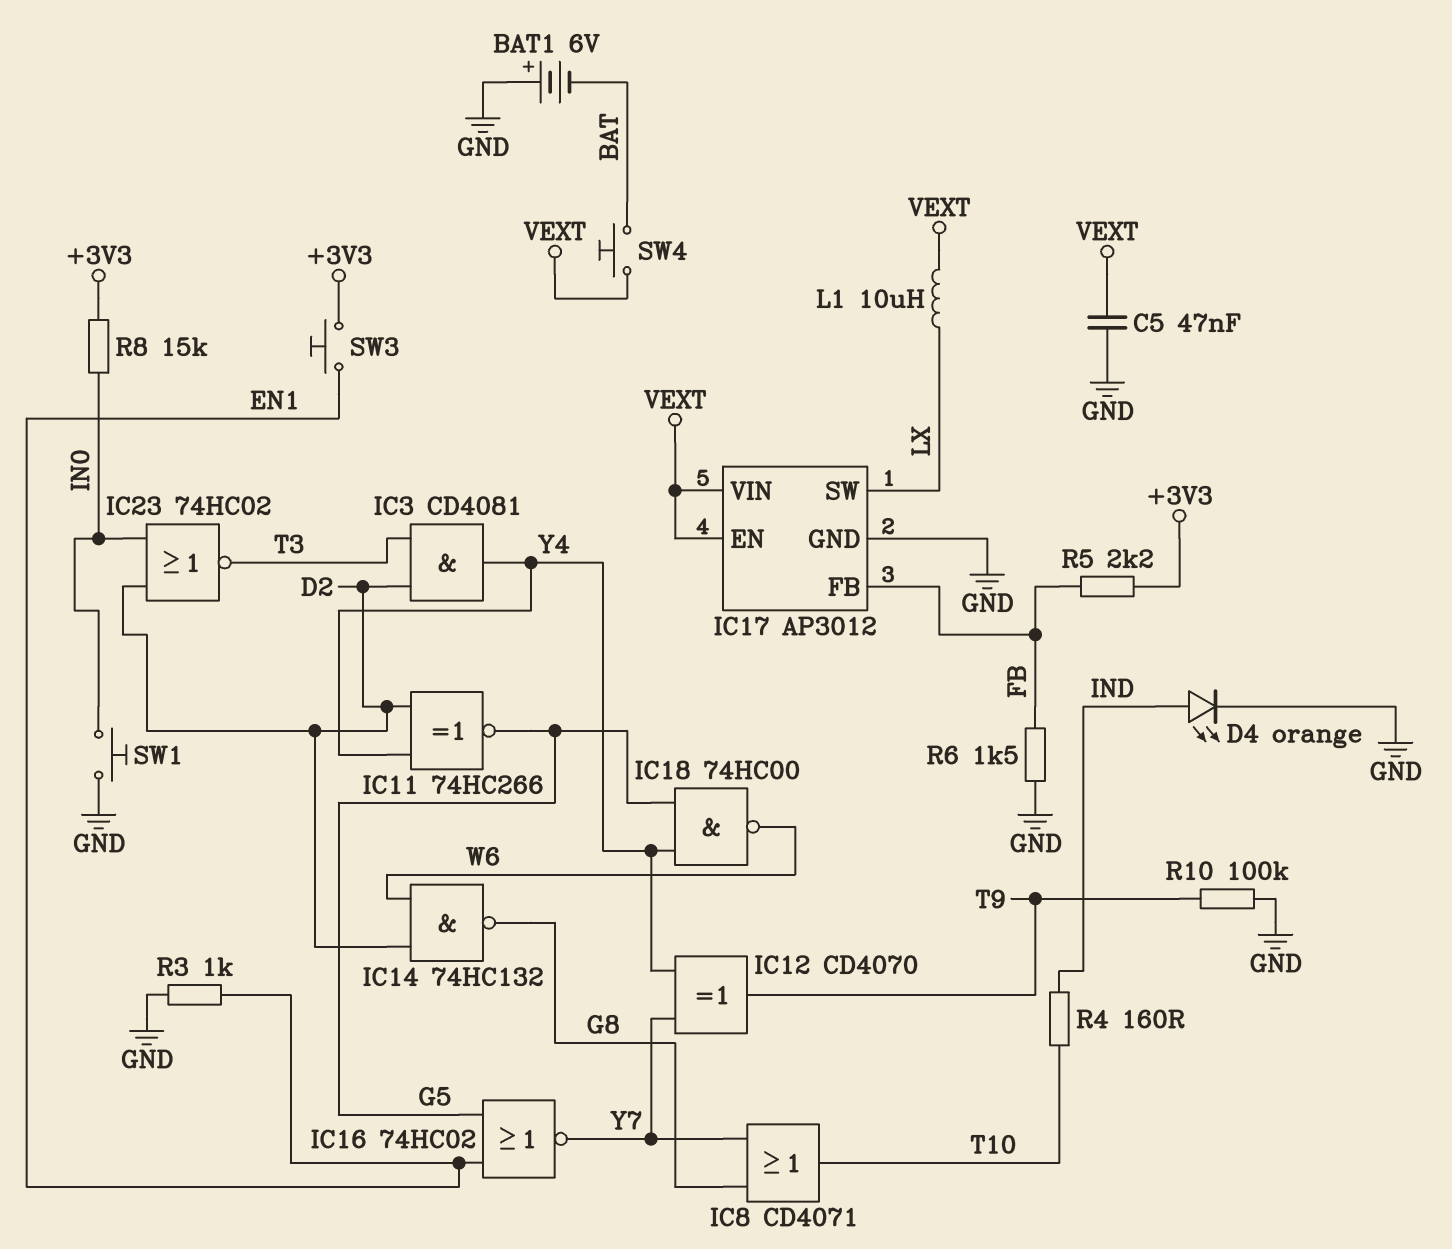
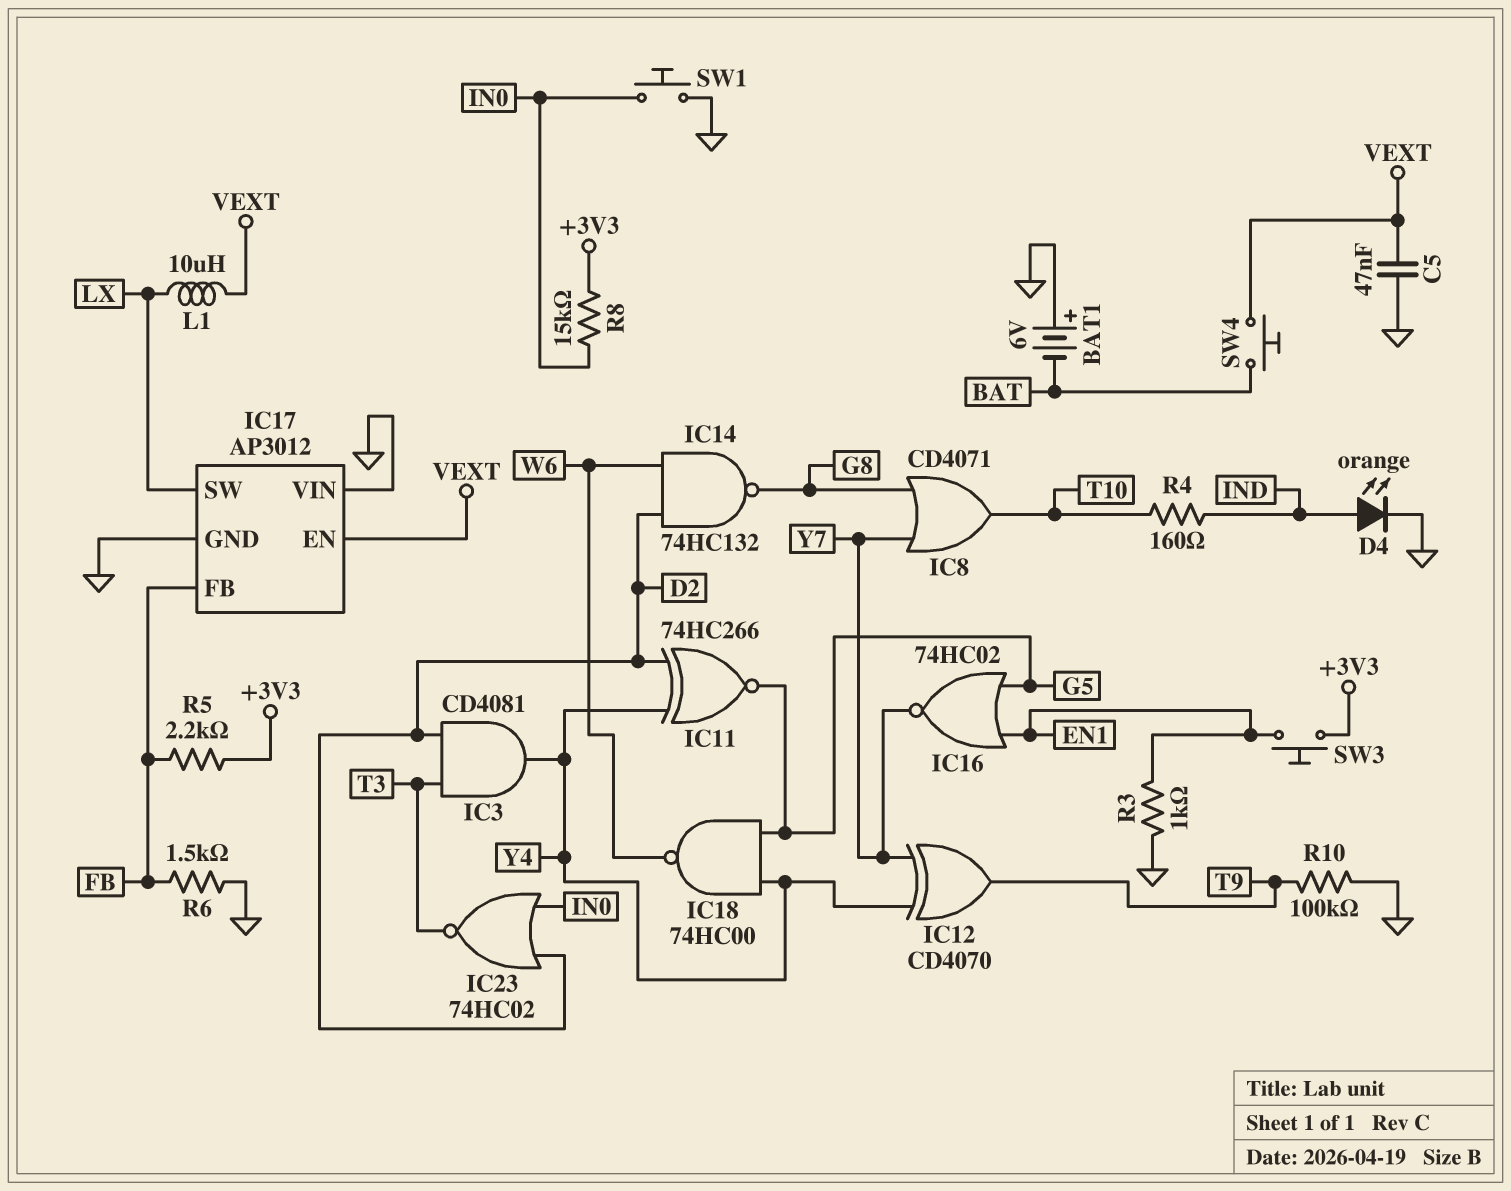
IC17 pin VIN: VEXT -> GND

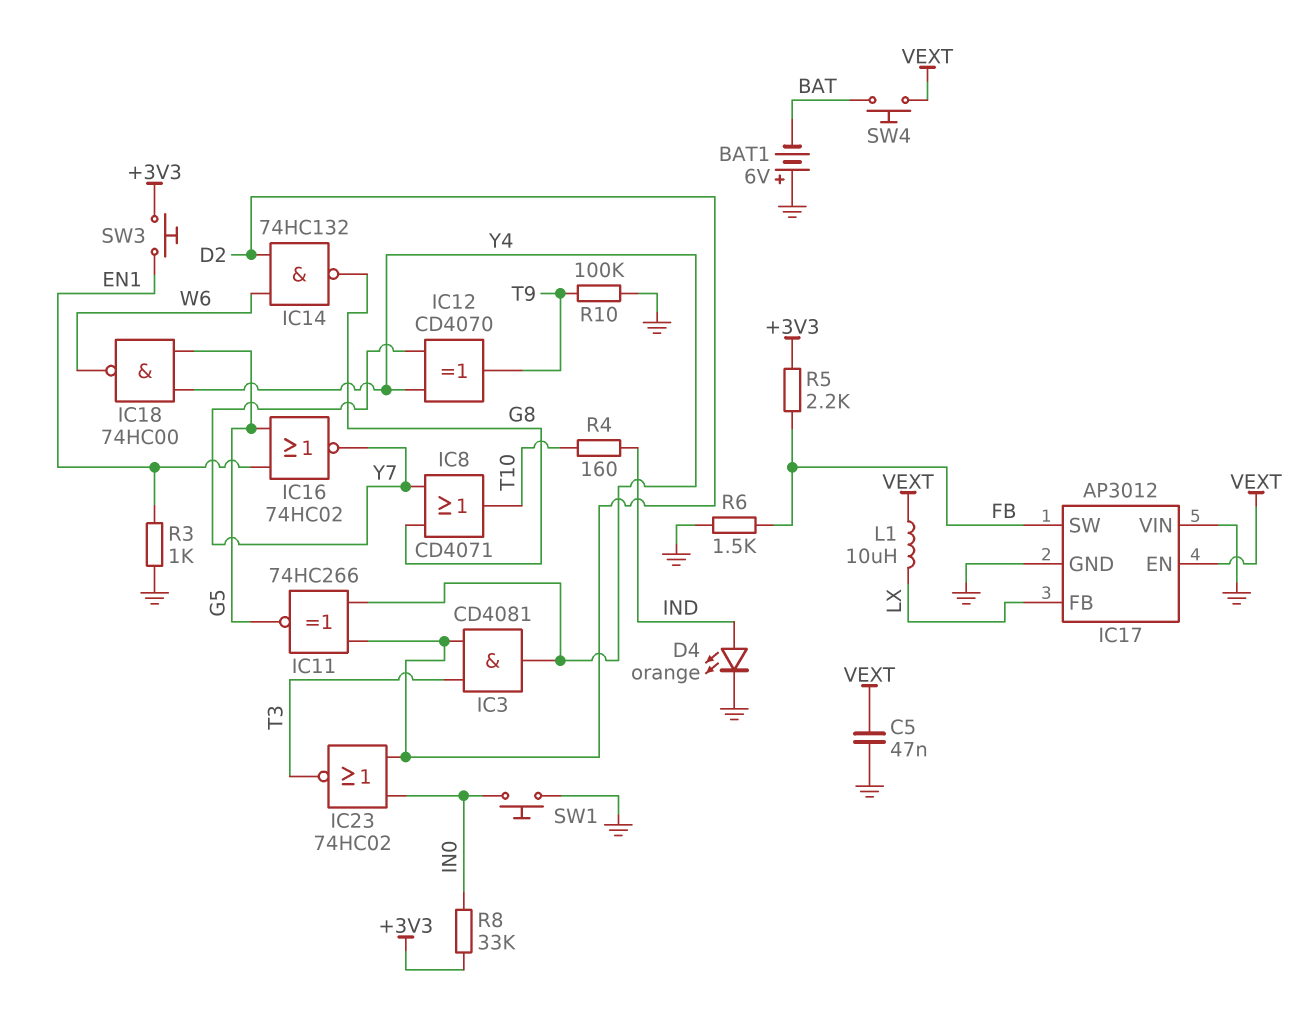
IC17 pin FB: FB -> LX
IC17 pin SW: LX -> FB
R8: 15k (+3V3, IN0) -> 33k (+3V3, IN0)

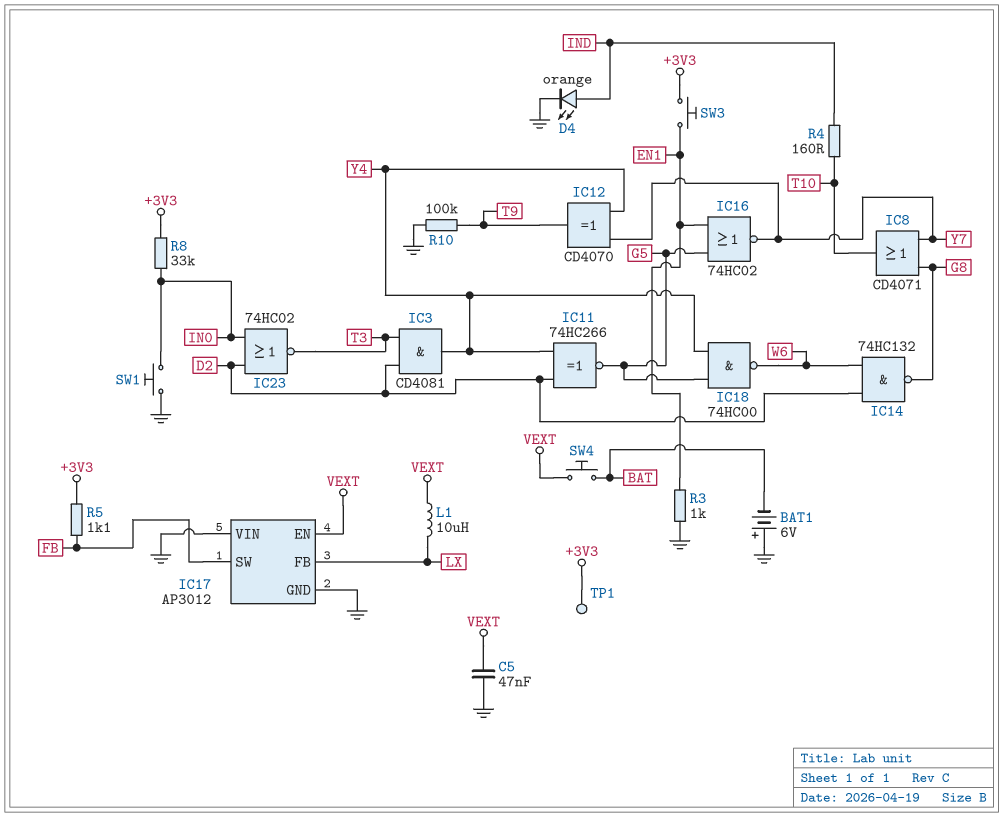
R5: 2.2k (+3V3, FB) -> 1.1k (+3V3, FB)
R6: 1.5k (FB, GND) -> none
TP1: none -> test point (+3V3)

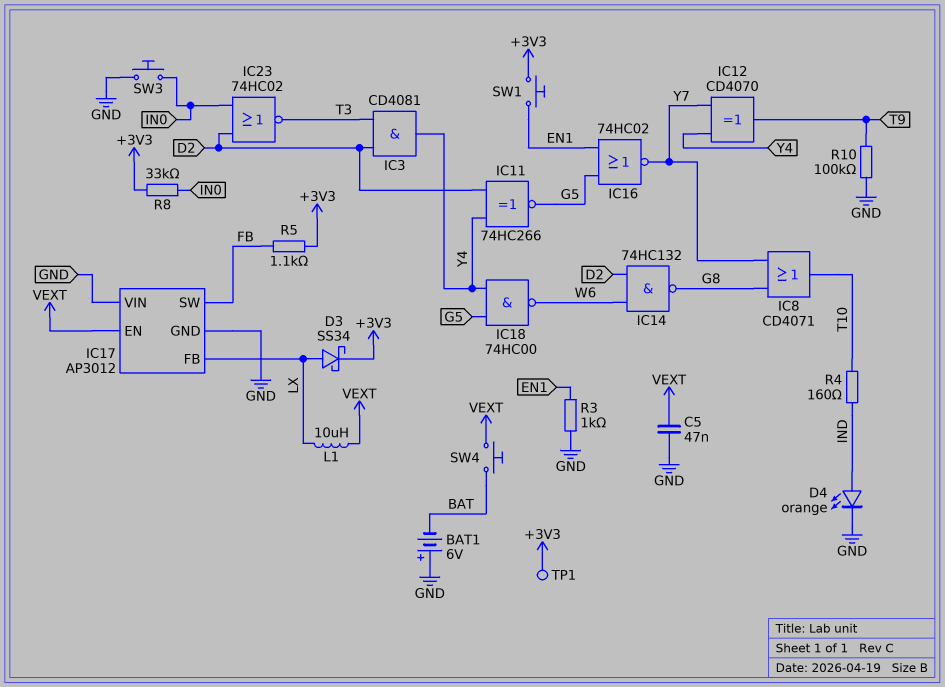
D3: none -> schottky SS34 (A LX, K +3V3)
SW1: button (GND, IN0) -> button (+3V3, EN1)
SW3: button (+3V3, EN1) -> button (GND, IN0)

